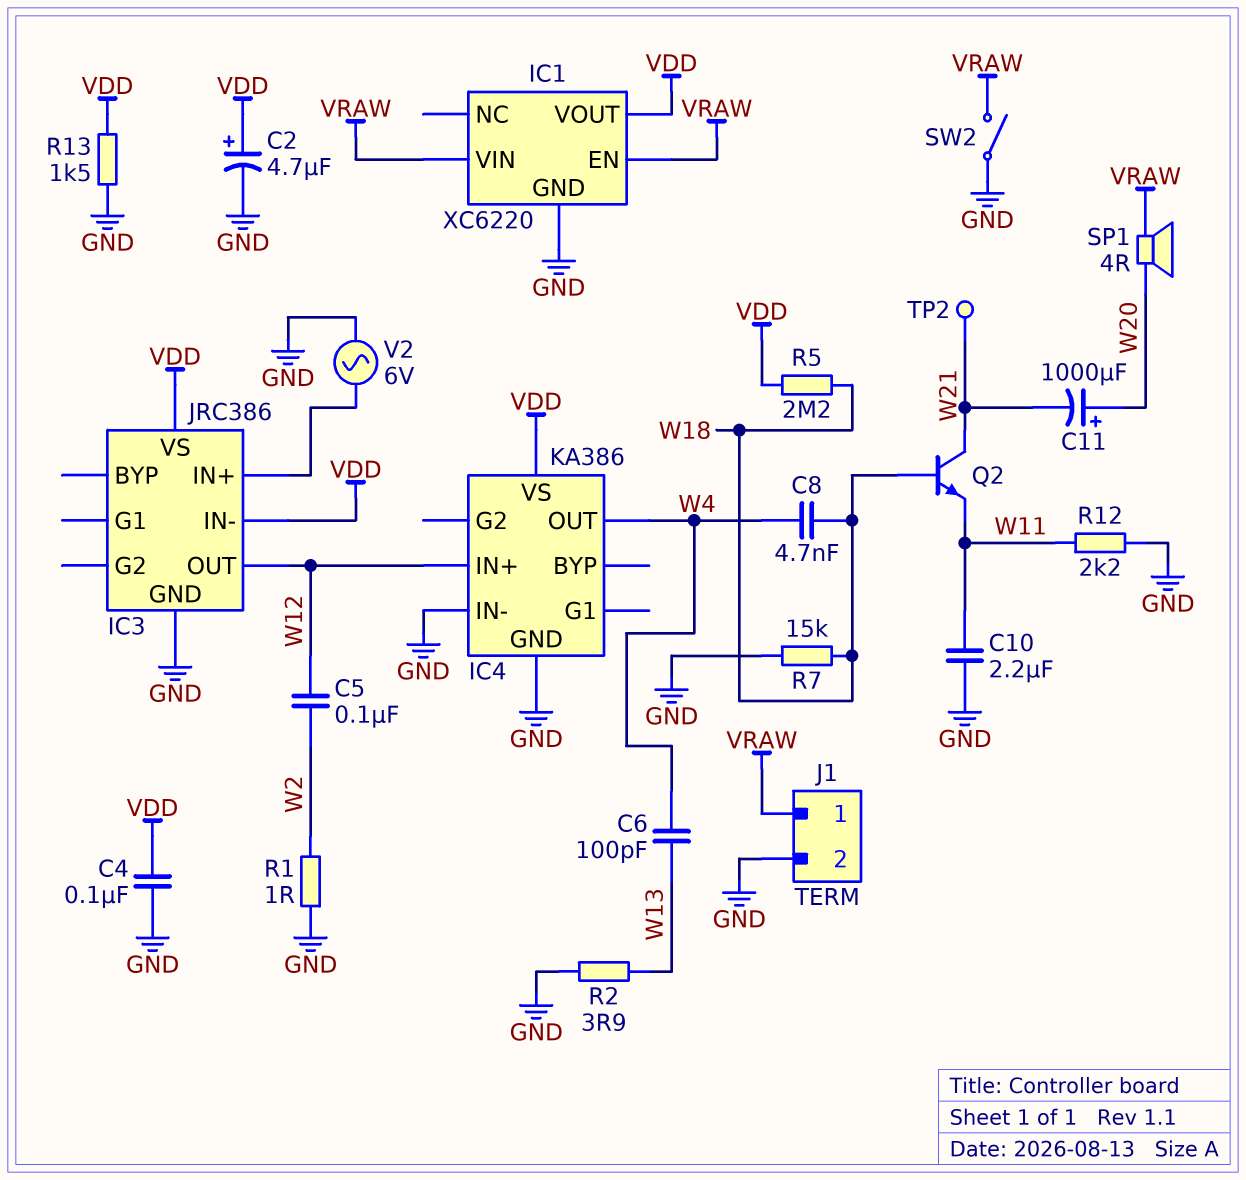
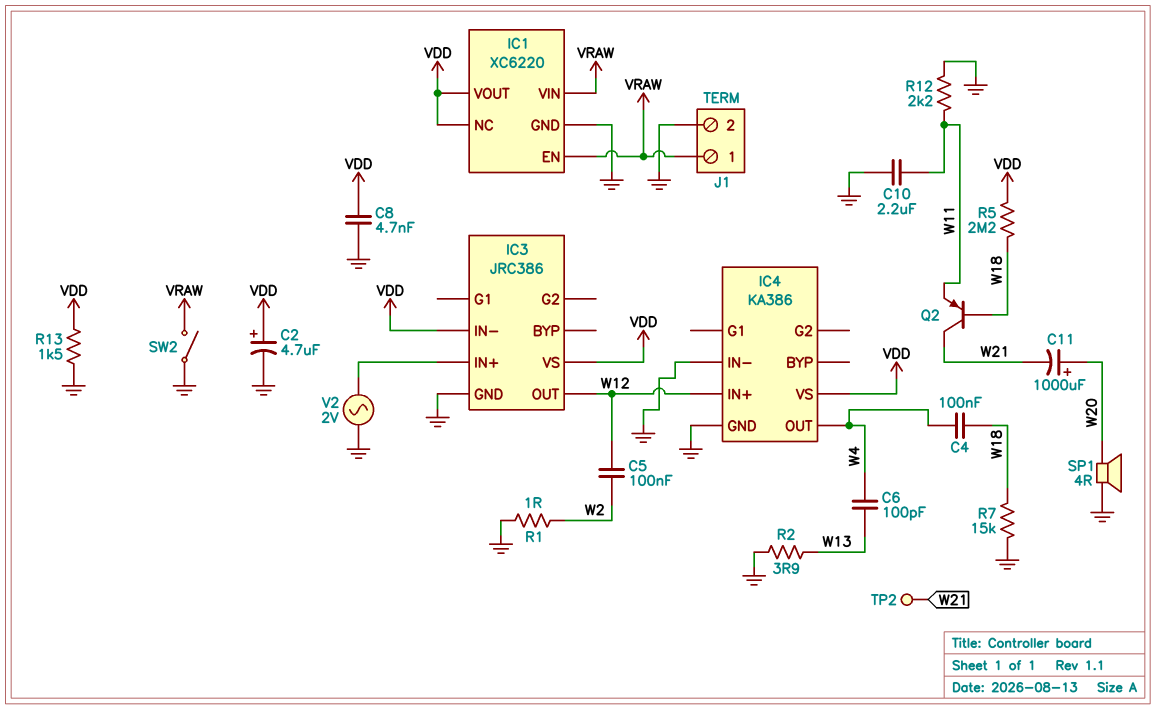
C4: 100nF (GND, VDD) -> 100nF (W4, W18)
C8: 4.7nF (W4, W18) -> 4.7nF (GND, VDD)
IC1 pin NC: none -> VDD
Q2: NPN (B W18, C W21, E W11) -> PNP (B W18, C W21, E W11)
SP1: speaker 4R (VRAW, W20) -> speaker 4R (GND, W20)
V2: AC 6V (GND, IC3/IN+) -> AC 2V (GND, IC3/IN+)

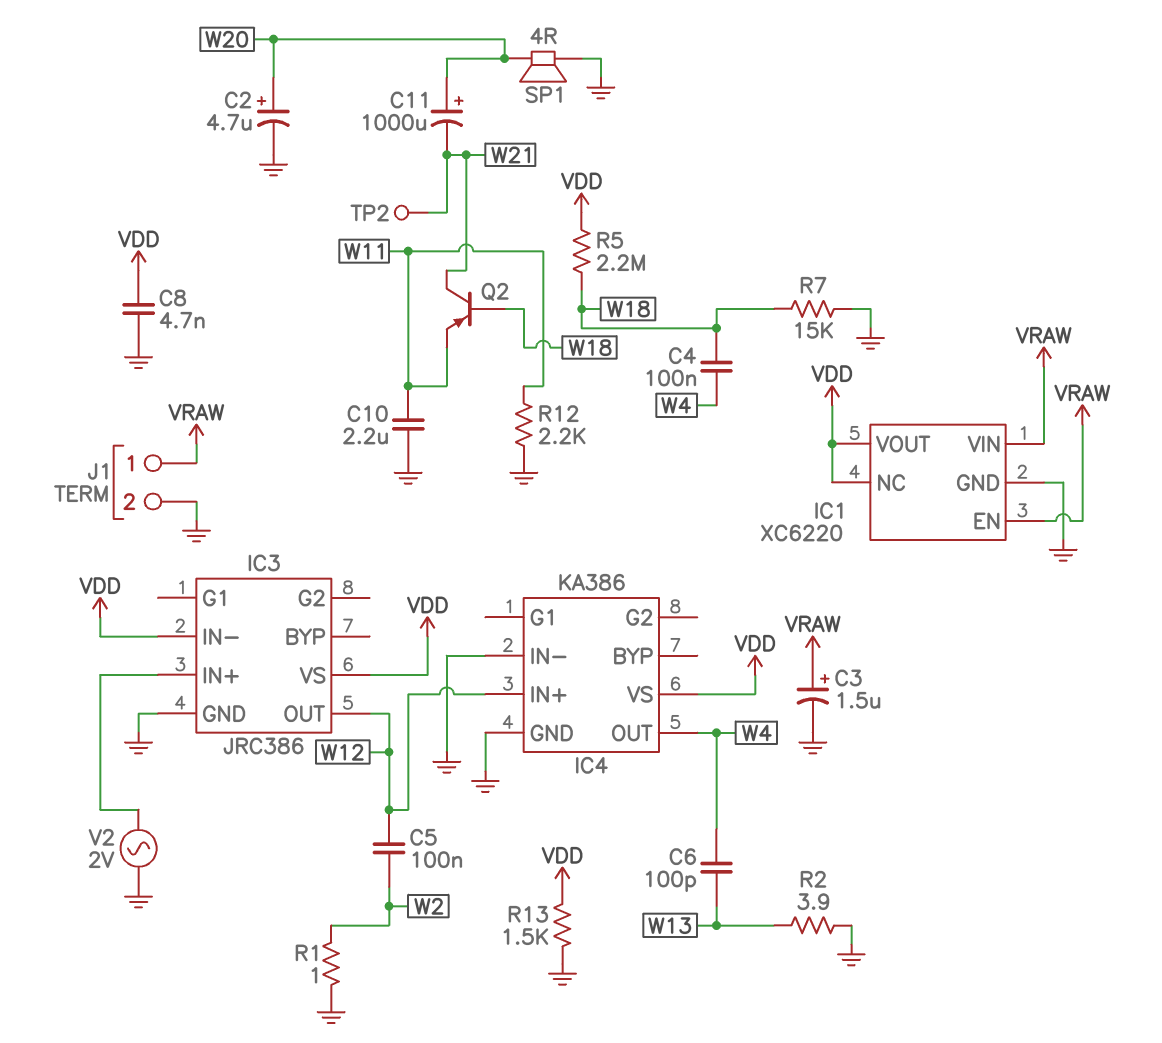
C2: 4.7uF (plus VDD, minus GND) -> 4.7uF (plus W20, minus GND)
C3: none -> 1.5uF (plus VRAW, minus GND)
SW2: switch (GND, VRAW) -> none

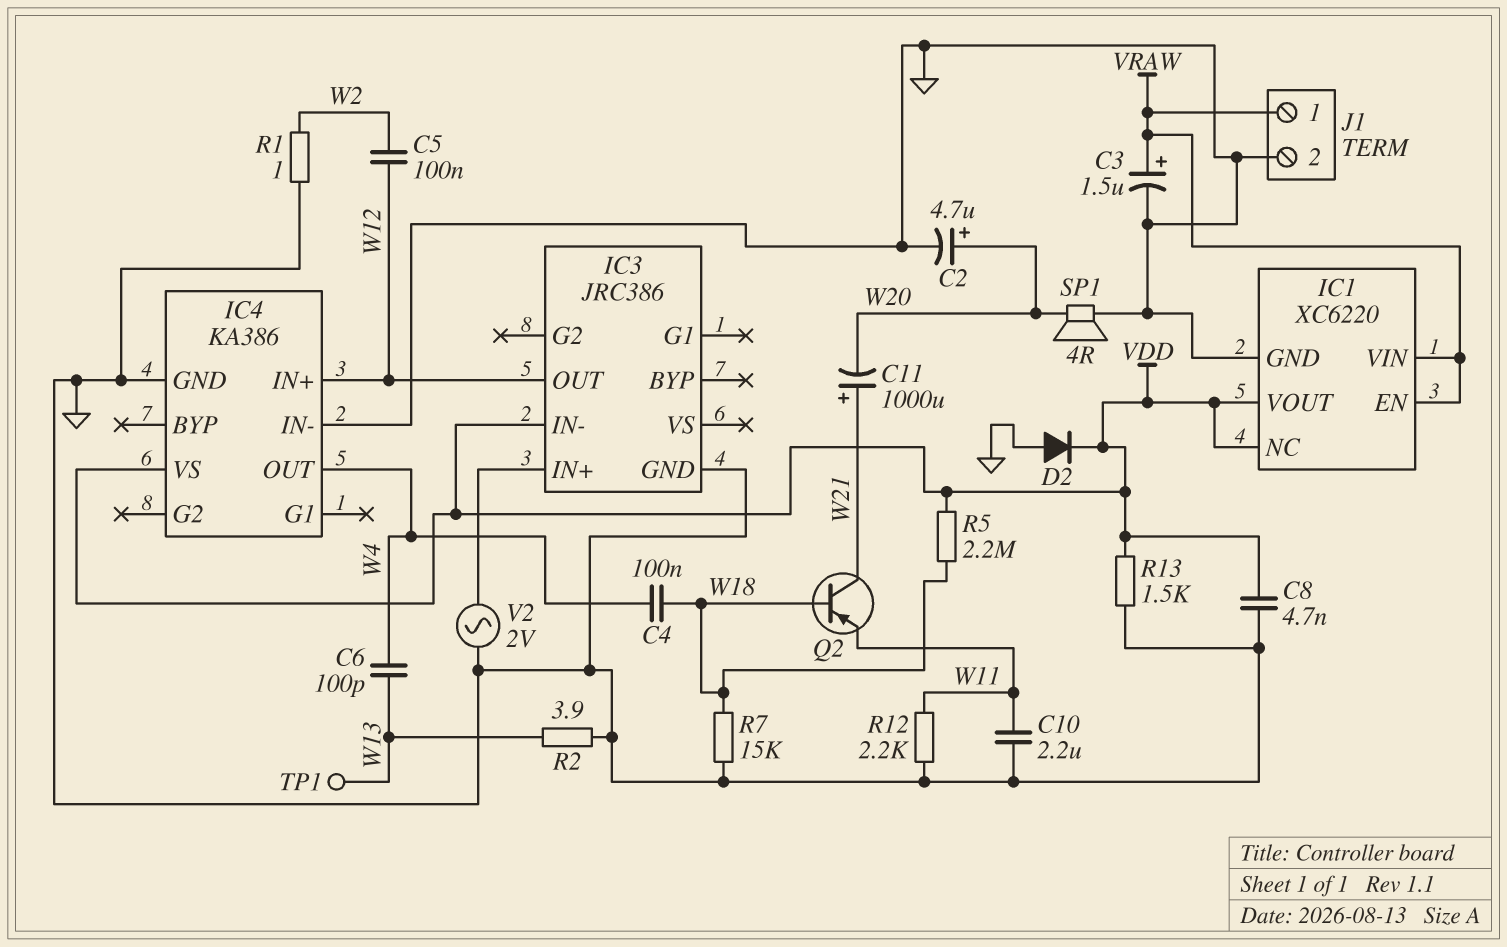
C11: 1000uF (plus W20, minus W21) -> 1000uF (plus W21, minus W20)
D2: none -> diode (A GND, K VDD)
IC3 pin VS: VDD -> none
TP1: none -> test point (W13)
TP2: test point (W21) -> none

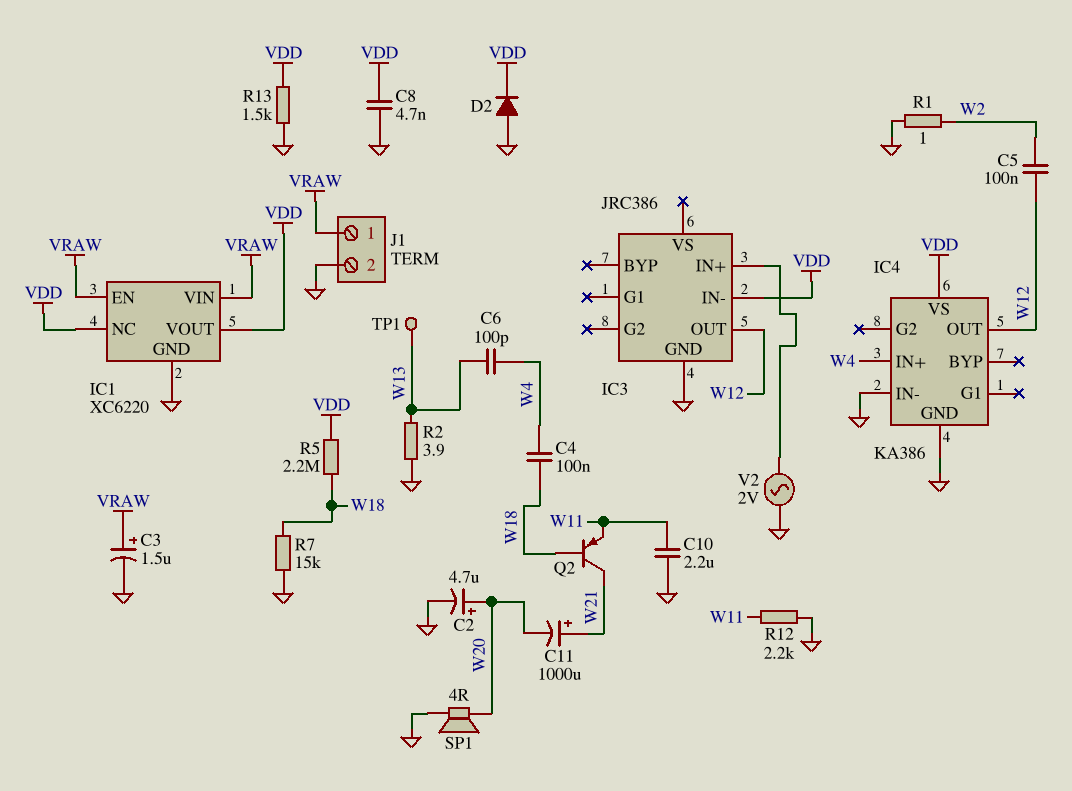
IC4 pin IN+: W12 -> W4
IC4 pin OUT: W4 -> W12

